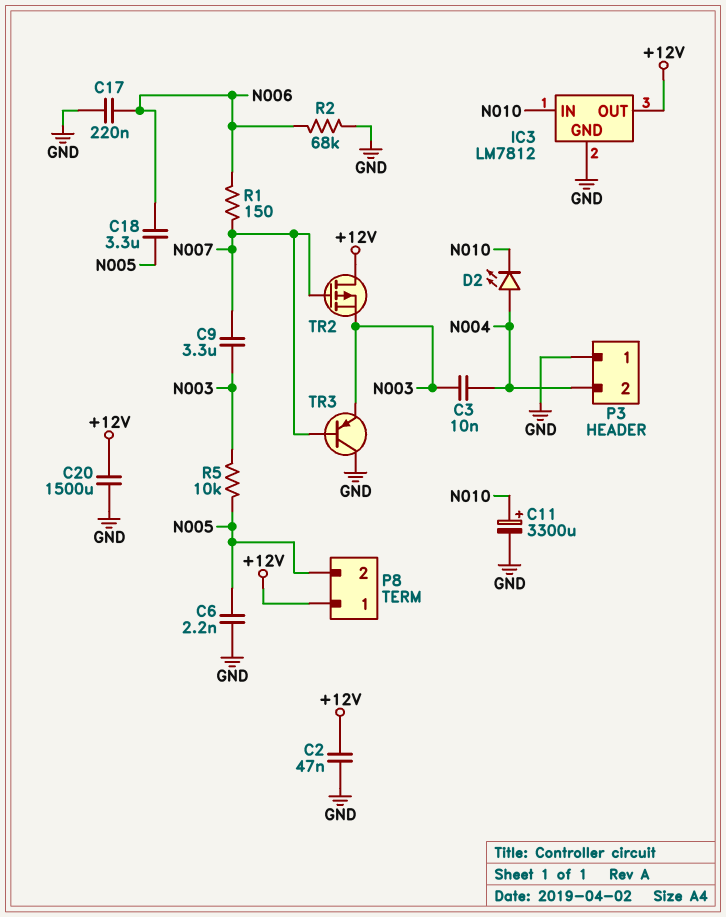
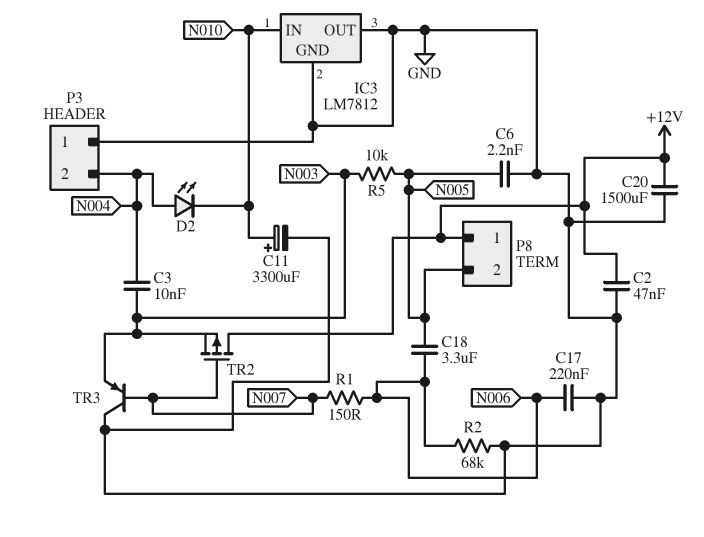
C9: 3.3uF (N003, N007) -> none
IC3 pin OUT: +12V -> GND

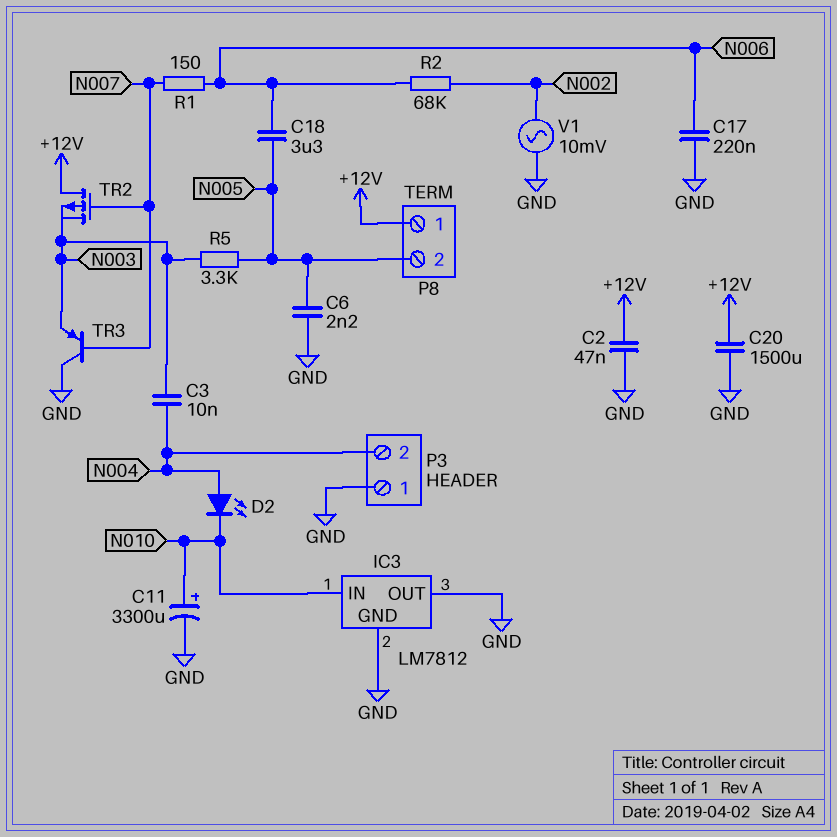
R2: 68k (GND, N006) -> 68k (N002, N006)
R5: 10k (N003, N005) -> 3.3k (N003, N005)
V1: none -> AC 10mV (GND, N002)

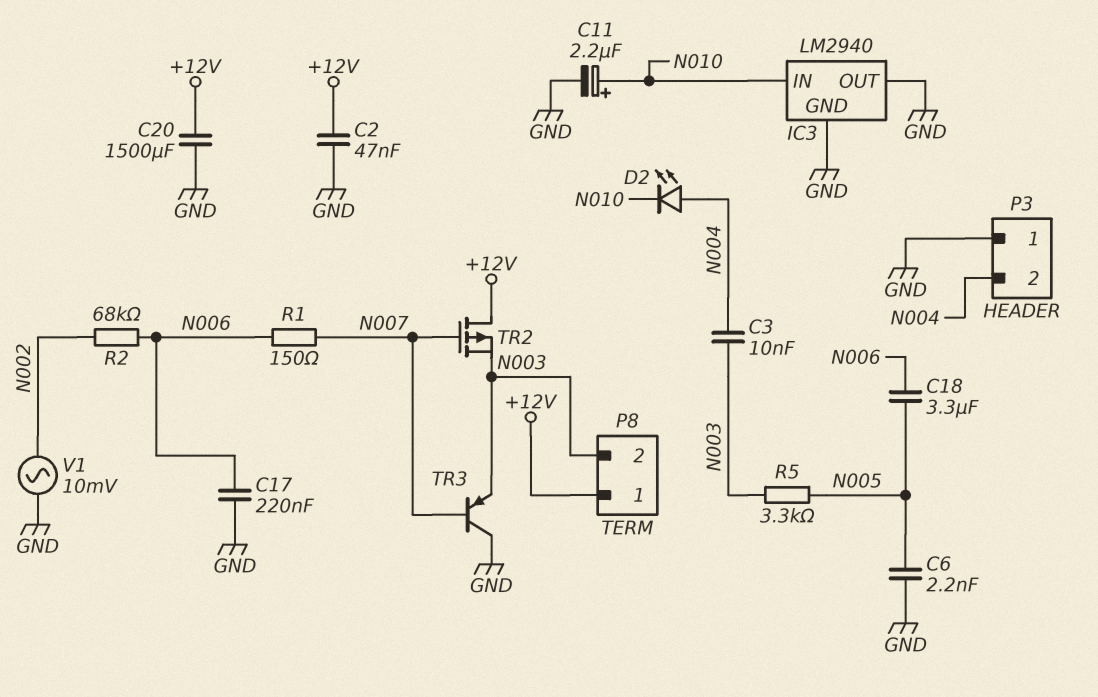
C11: 3300uF (plus N010, minus GND) -> 2.2uF (plus N010, minus GND)
IC3: LM7812 -> LM2940
P8 pin 2: N005 -> N003

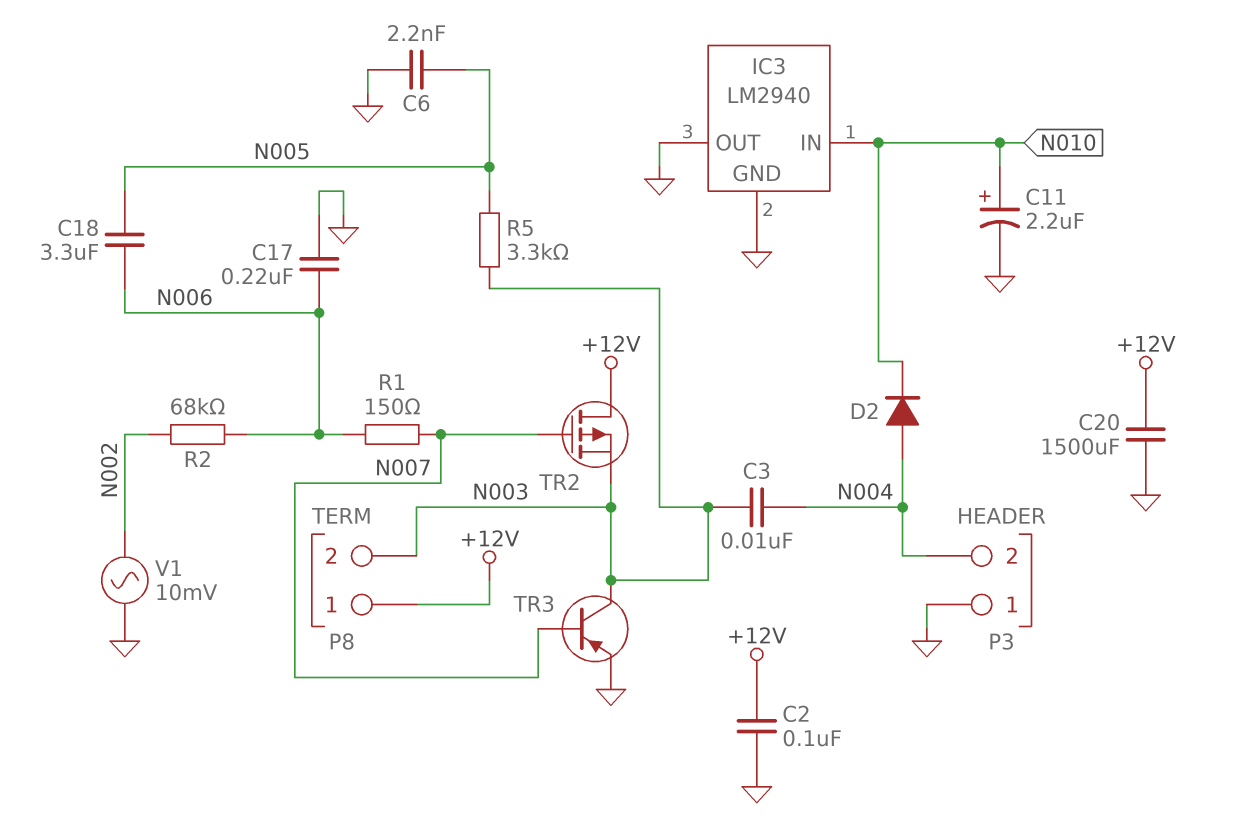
C2: 47nF (+12V, GND) -> 100nF (+12V, GND)
D2: LED (A N004, K N010) -> diode (A N004, K N010)
TR3: PNP (B N007, C GND, E N003) -> PNP (B N007, C N003, E GND)

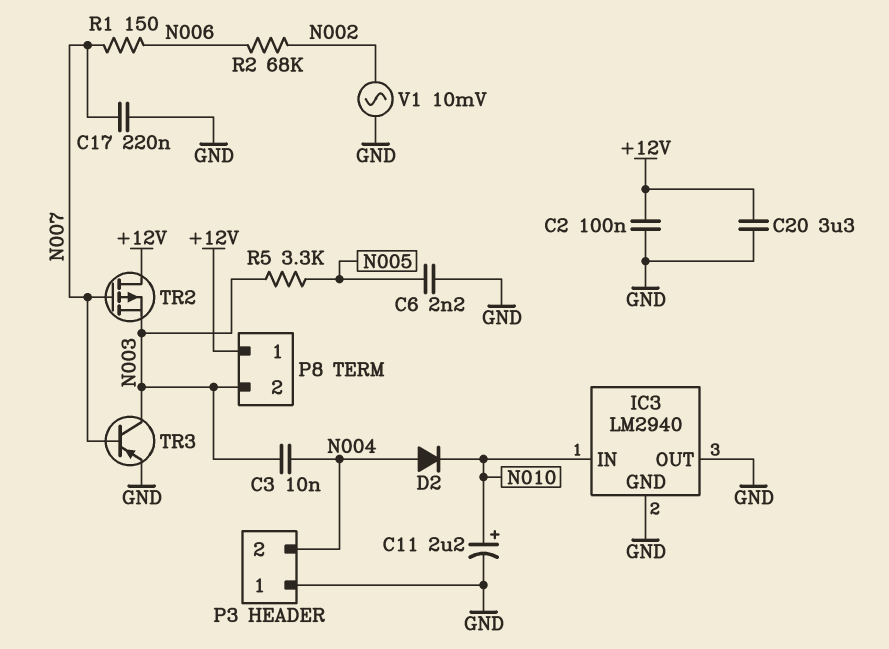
C17: 220nF (GND, N006) -> 220nF (GND, N007)
C18: 3.3uF (N005, N006) -> none
C20: 1500uF (+12V, GND) -> 3.3uF (+12V, GND)

